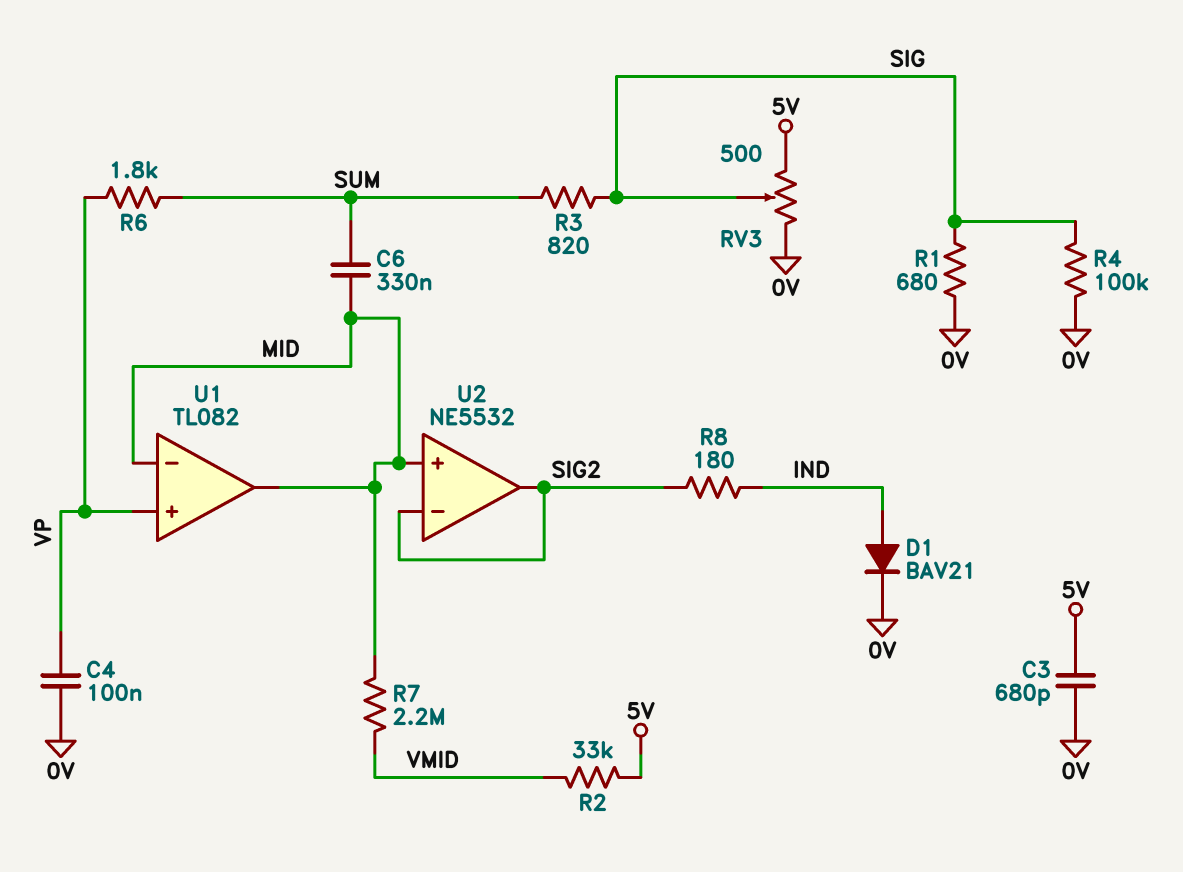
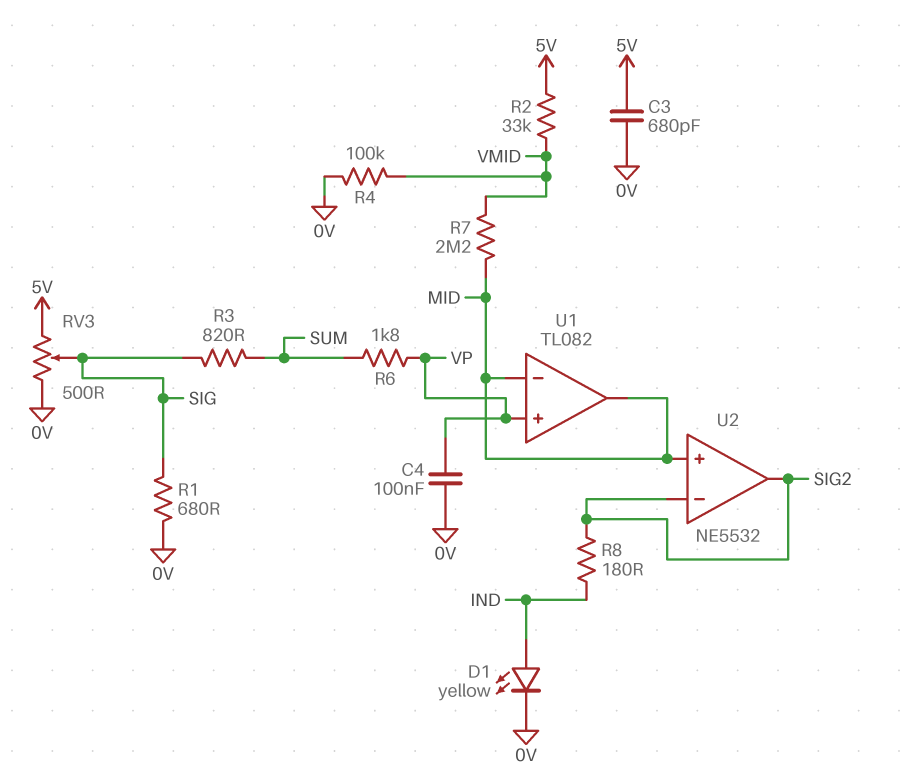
C6: 330nF (MID, SUM) -> none
D1: diode BAV21 (A IND, K 0V) -> LED yellow (A IND, K 0V)
R4: 100k (0V, SIG) -> 100k (0V, VMID)

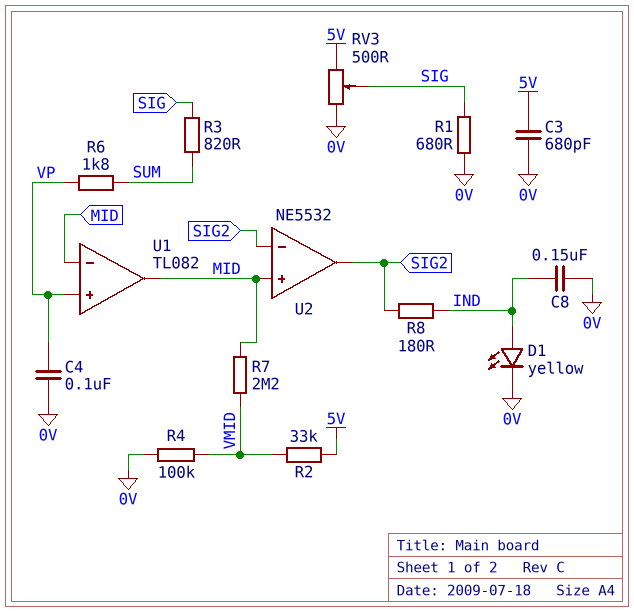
C8: none -> 150nF (0V, IND)

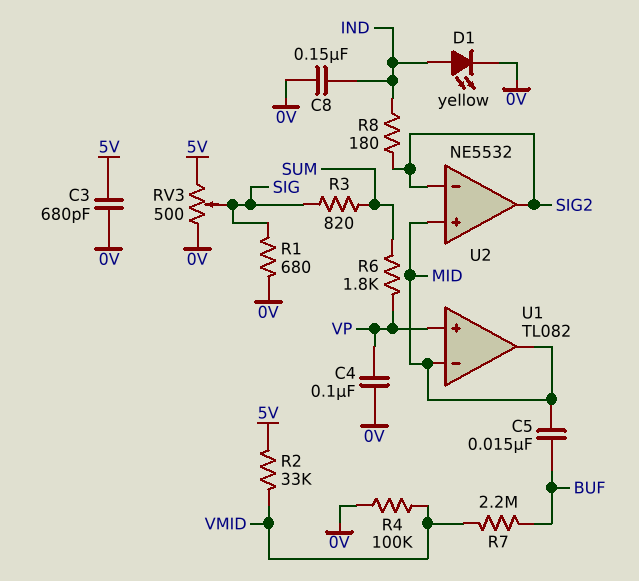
C5: none -> 15nF (BUF, MID)
R7: 2.2M (MID, VMID) -> 2.2M (BUF, VMID)

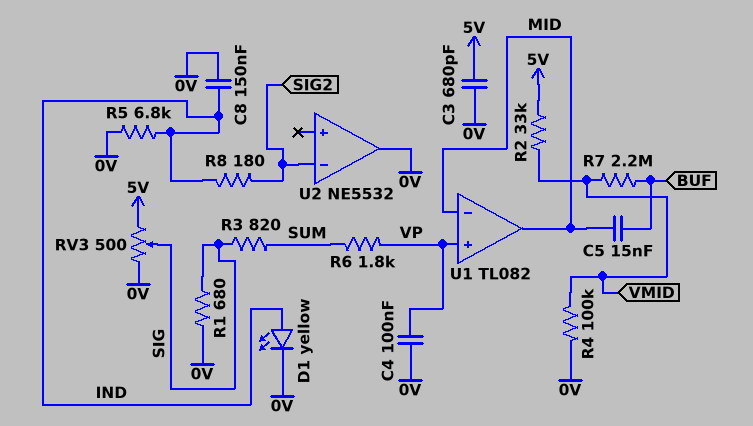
R5: none -> 6.8k (0V, IND)
U2 pin in+: MID -> none
U2 pin out: SIG2 -> 0V

